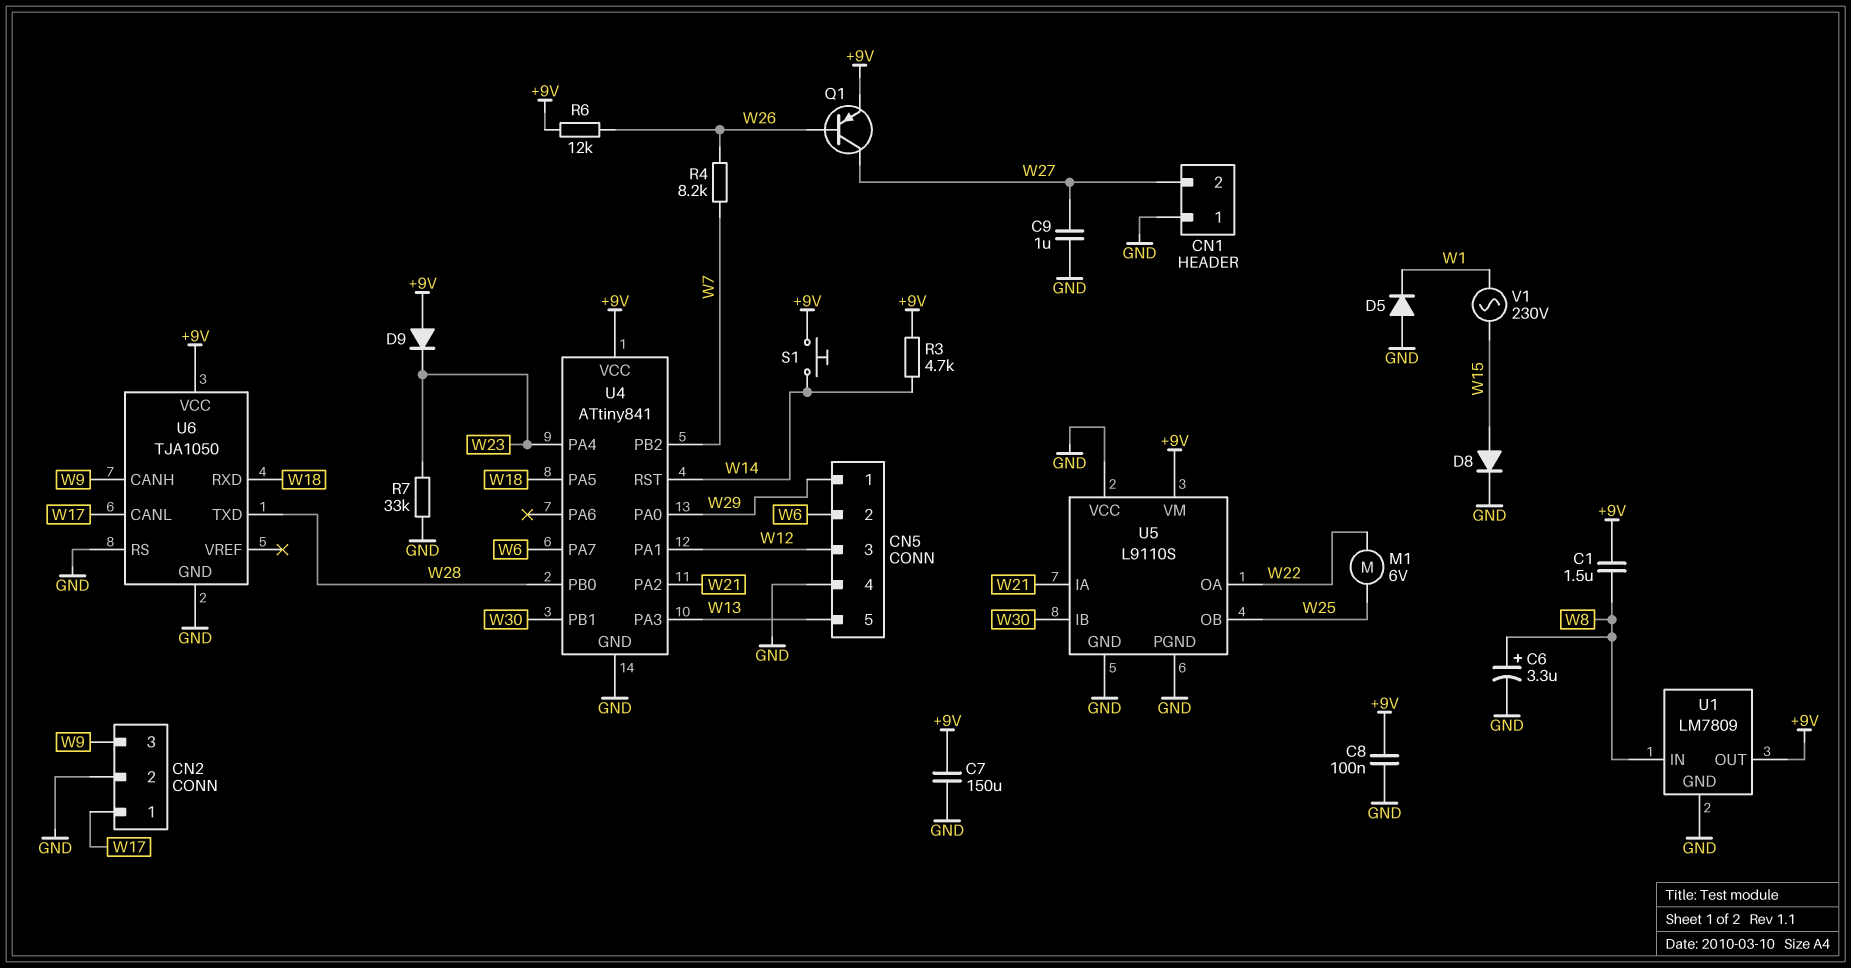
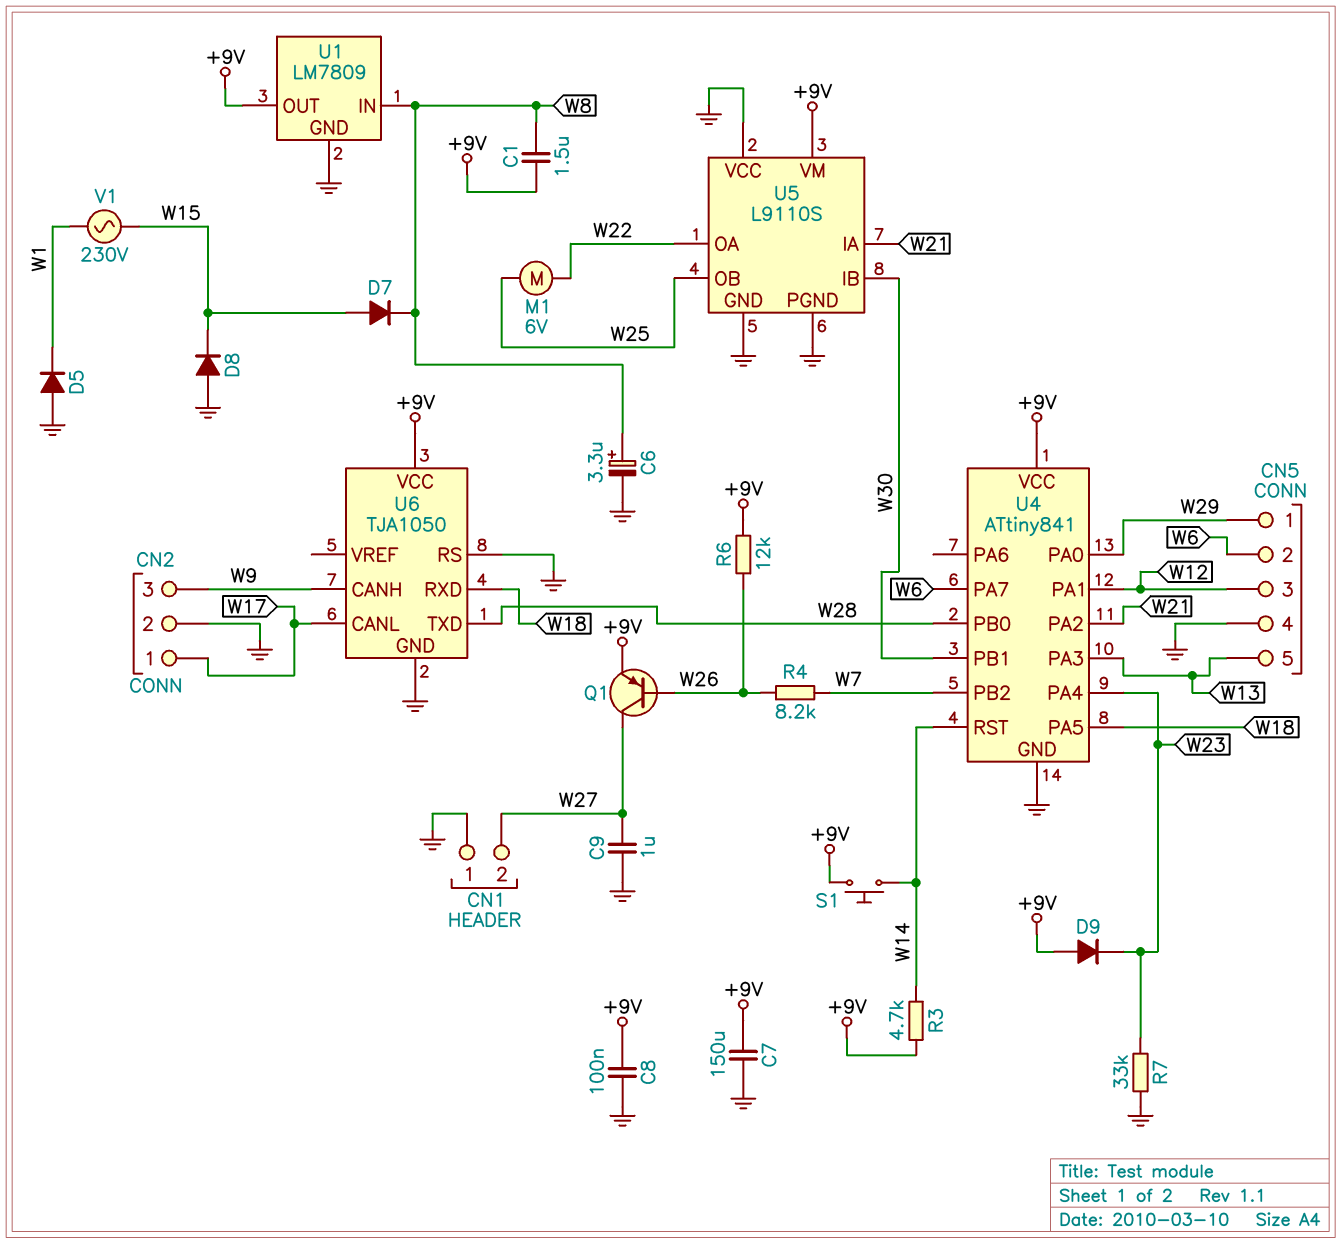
D7: none -> diode (A W15, K W8)
D8: diode (A W15, K GND) -> diode (A GND, K W15)

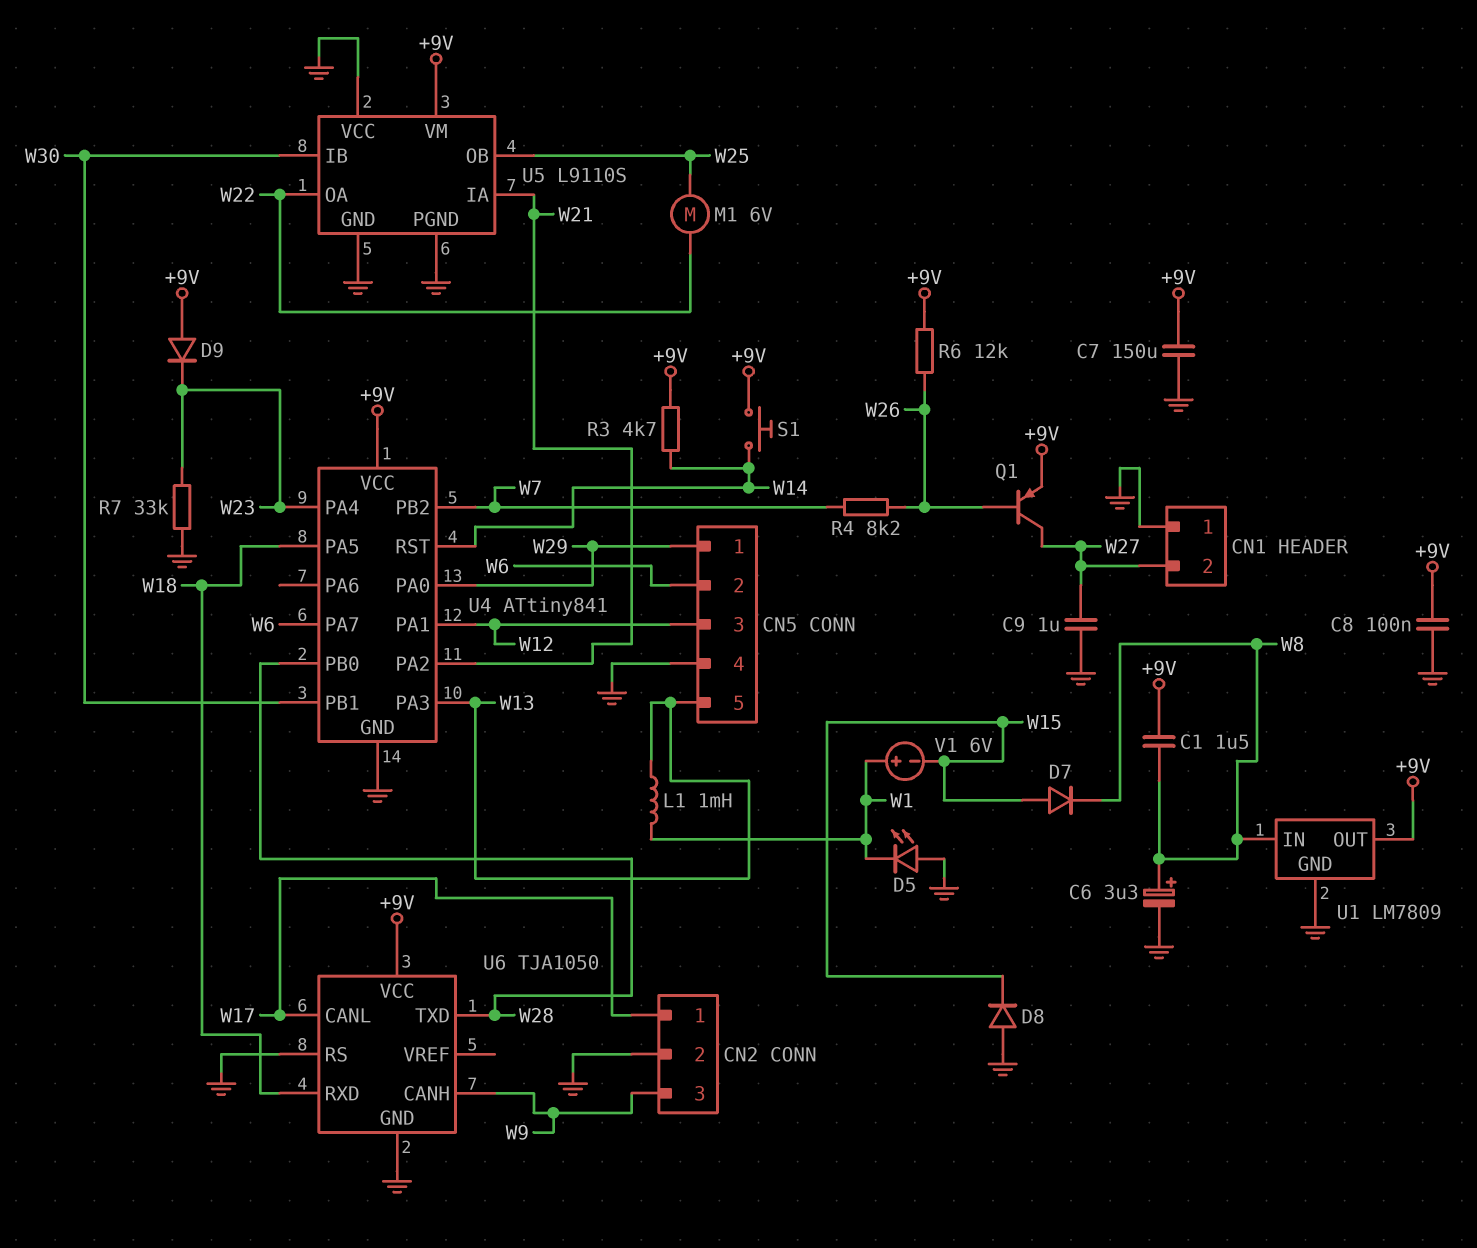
D5: diode (A GND, K W1) -> LED (A GND, K W1)
L1: none -> 1mH (W1, W13)
V1: AC 230V (W1, W15) -> 6V (plus W1, minus W15)

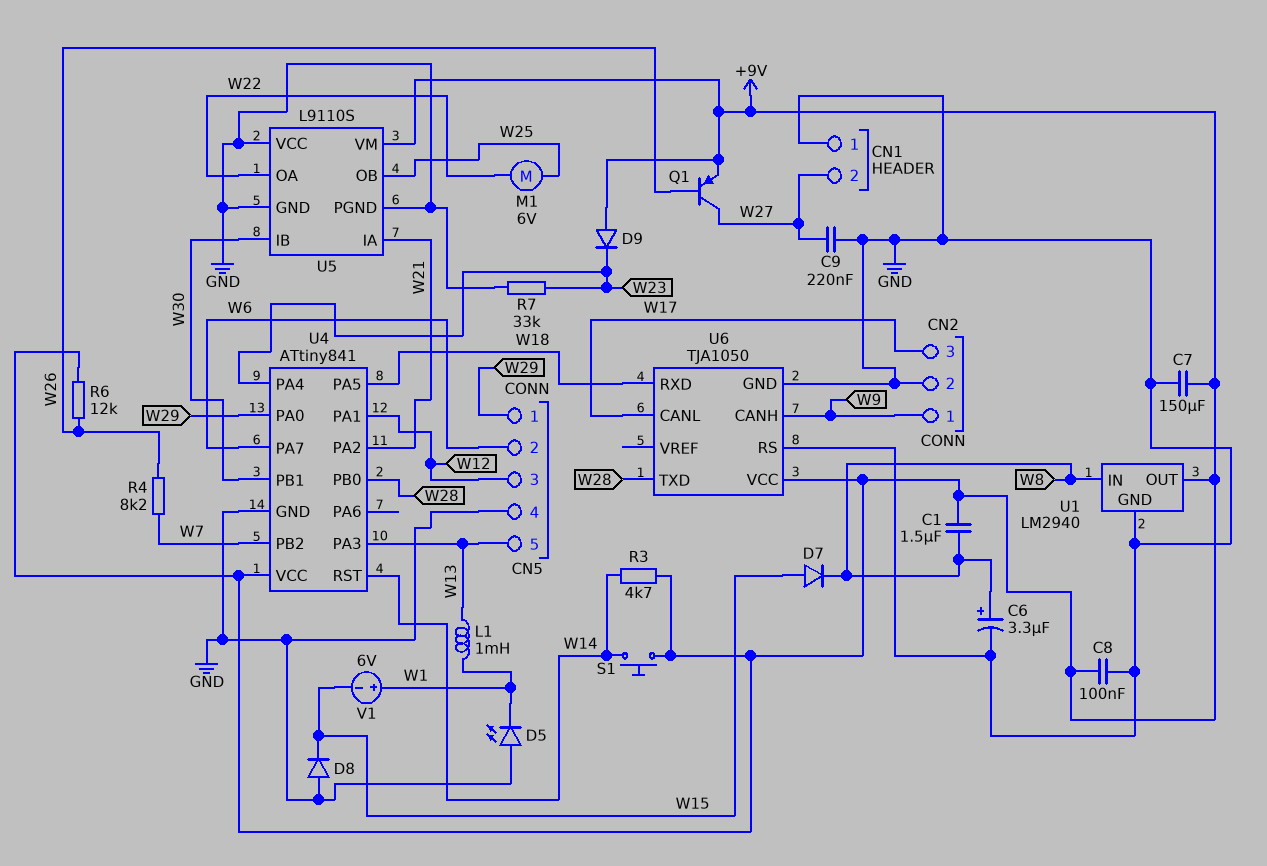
C9: 1uF (GND, W27) -> 220nF (GND, W27)
CN2 pin 1: W17 -> W9
CN2 pin 3: W9 -> W17
U1: LM7809 -> LM2940

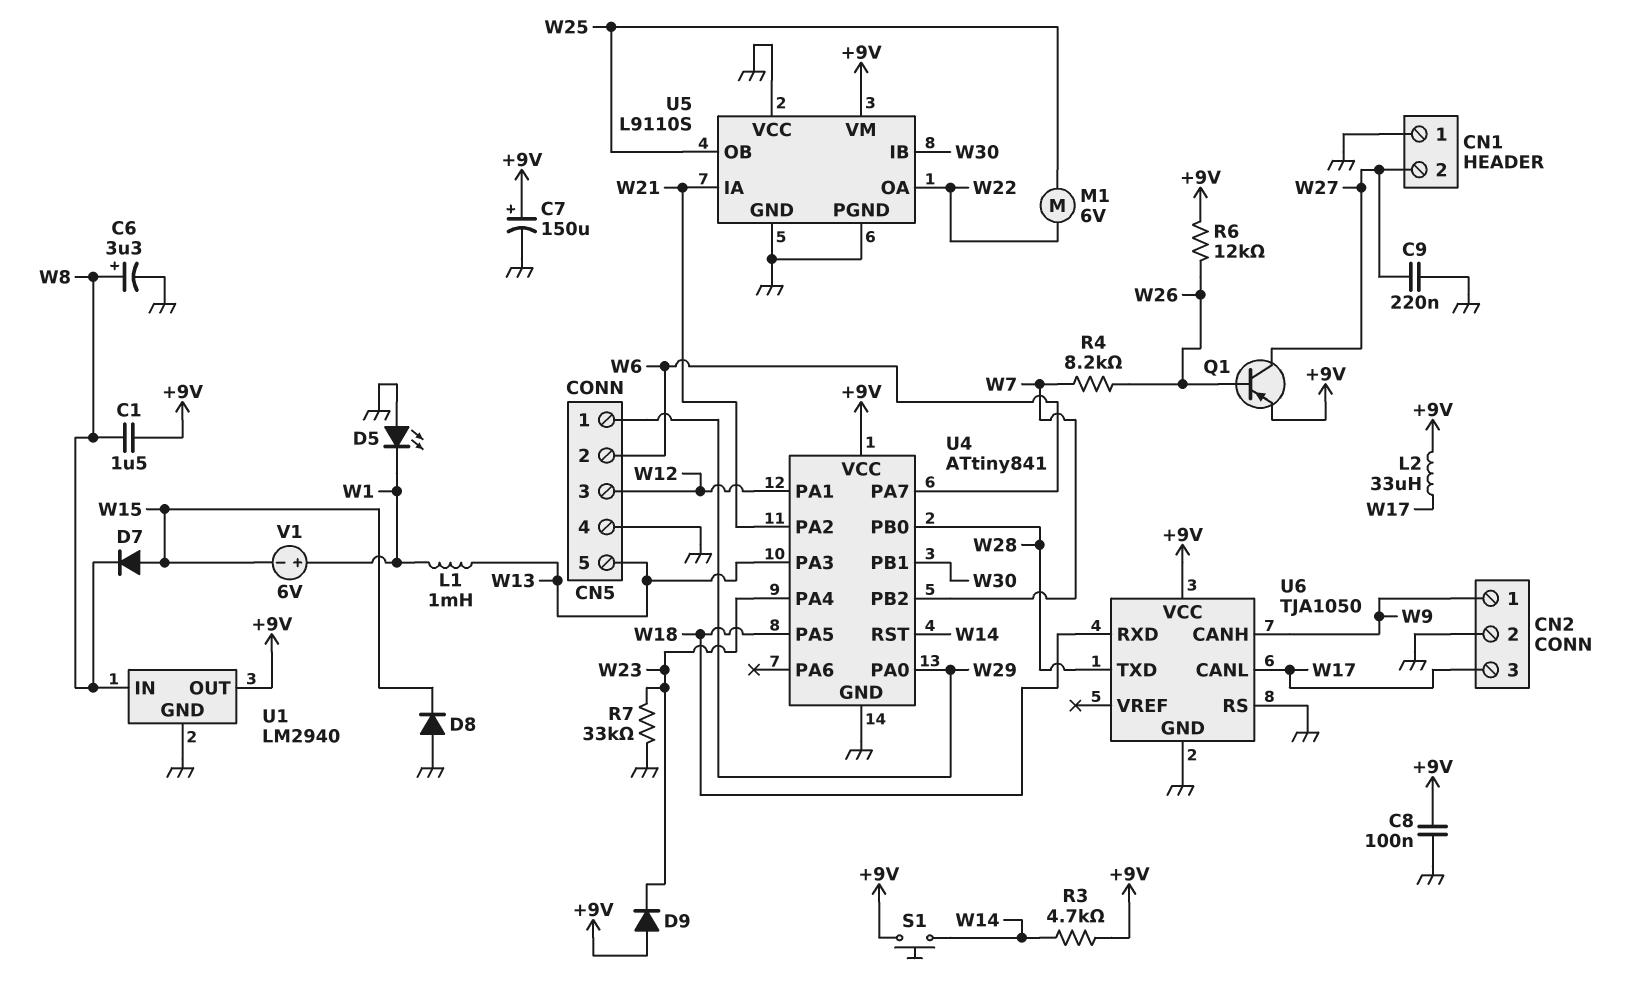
C7: 150uF (+9V, GND) -> 150uF (plus +9V, minus GND)
L2: none -> 33uH (+9V, W17)

